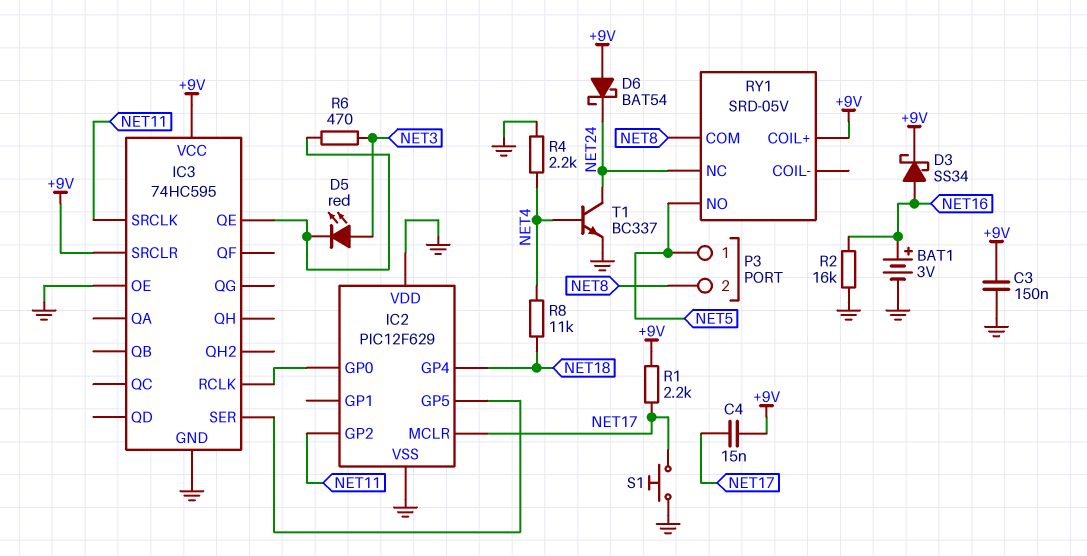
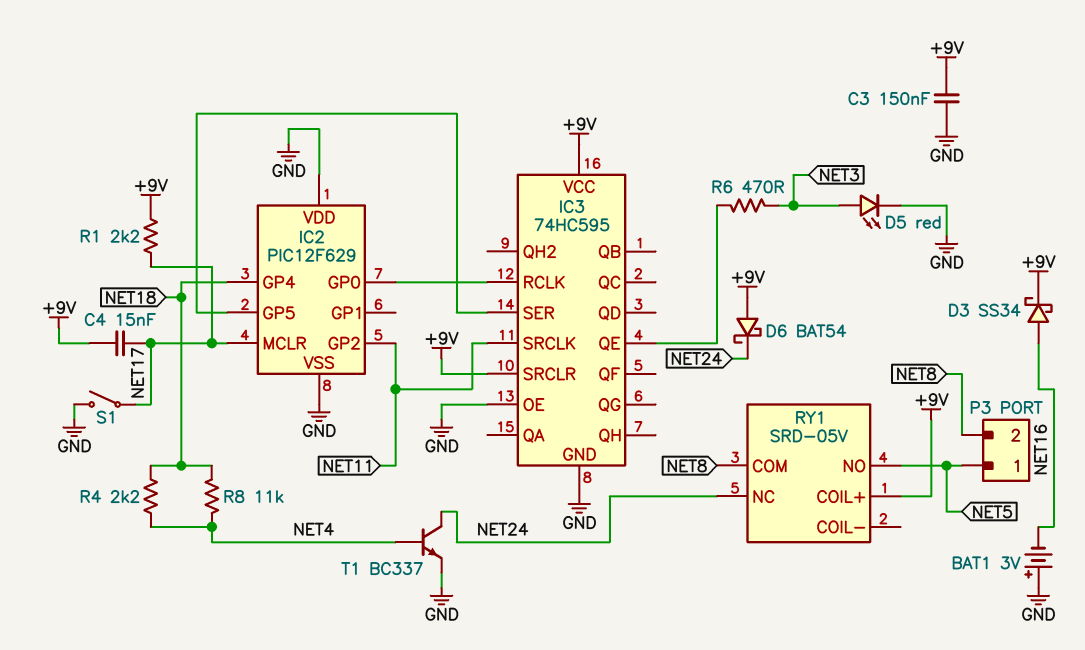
BAT1: 3V (plus NET16, minus GND) -> 3V (plus GND, minus NET16)
D5: LED red (A NET3, K IC3/QE) -> LED red (A NET3, K GND)
R2: 16k (GND, NET16) -> none
R4: 2.2k (GND, NET4) -> 2.2k (NET4, NET18)
S1: button (GND, NET17) -> switch (GND, NET17)

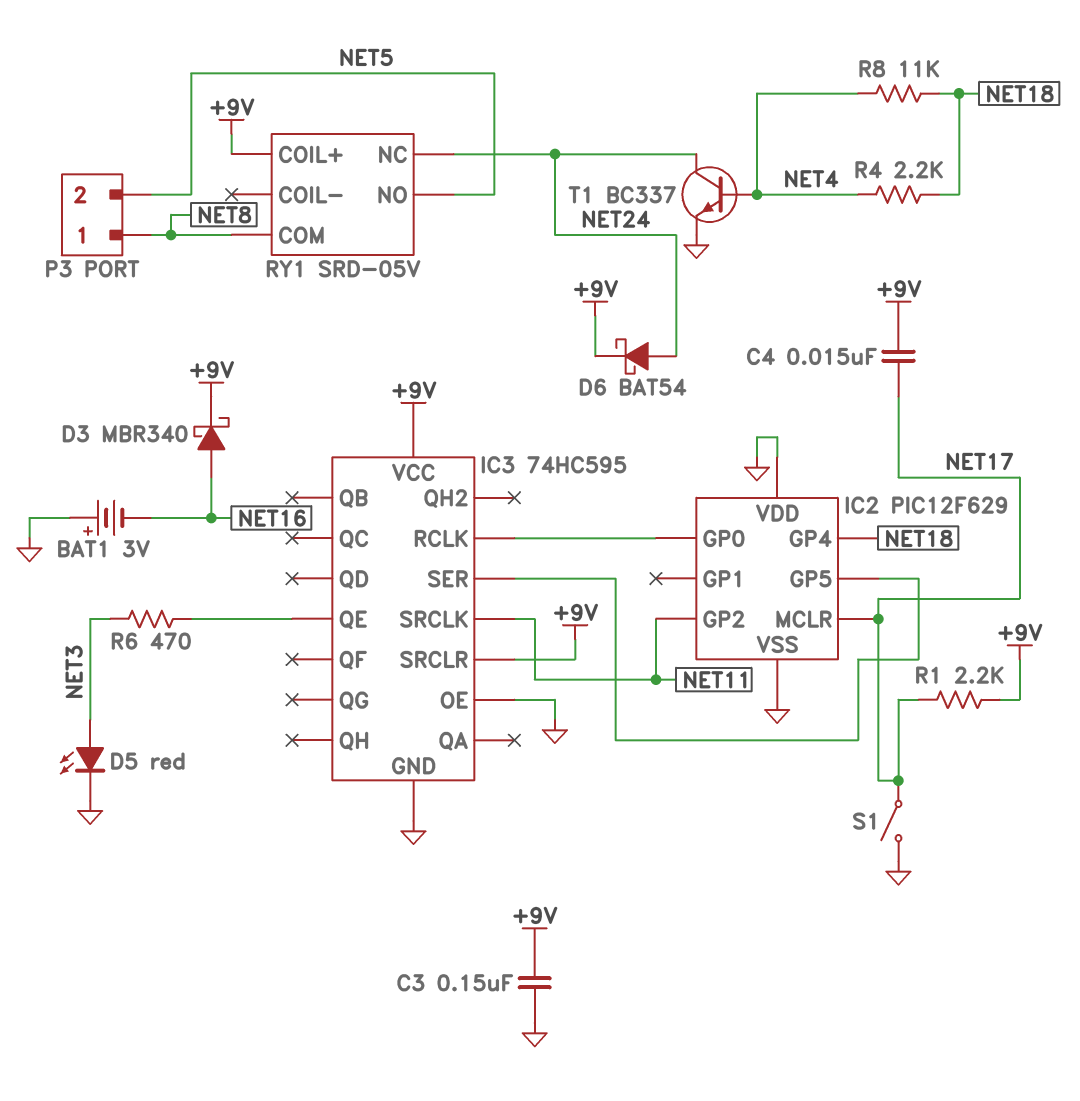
D3: schottky SS34 (A NET16, K +9V) -> schottky MBR340 (A NET16, K +9V)
D6: schottky BAT54 (A +9V, K NET24) -> schottky BAT54 (A NET24, K +9V)
P3 pin 1: NET5 -> NET8
P3 pin 2: NET8 -> NET5

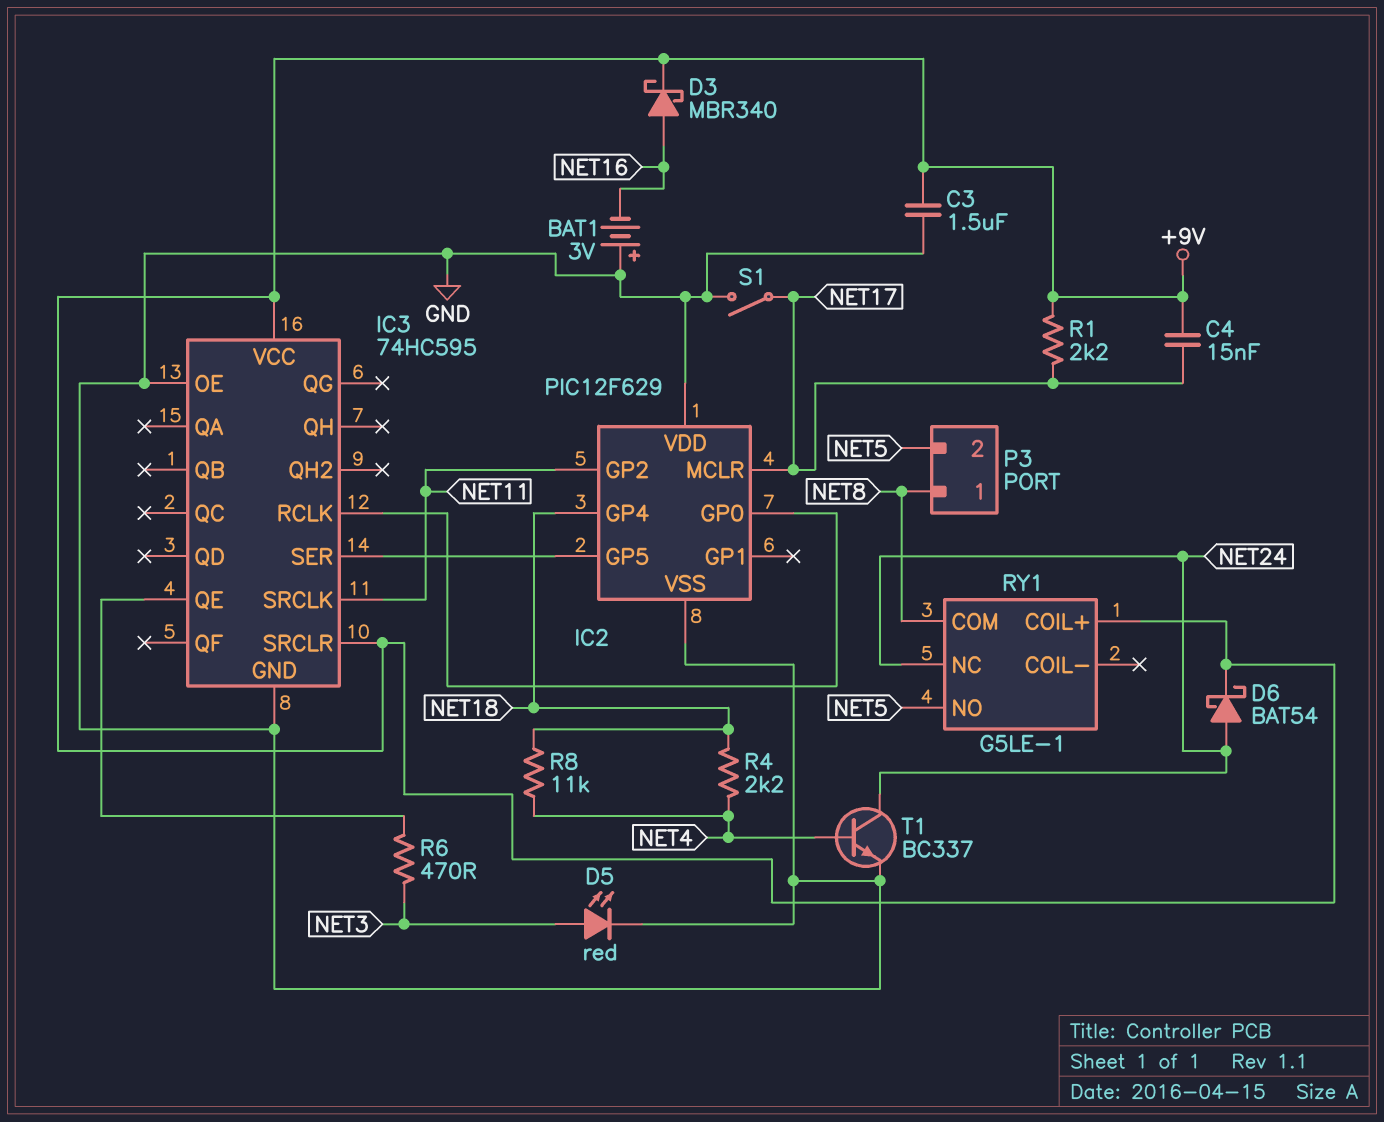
C3: 150nF (+9V, GND) -> 1.5uF (+9V, GND)
RY1: SRD-05V -> G5LE-1

